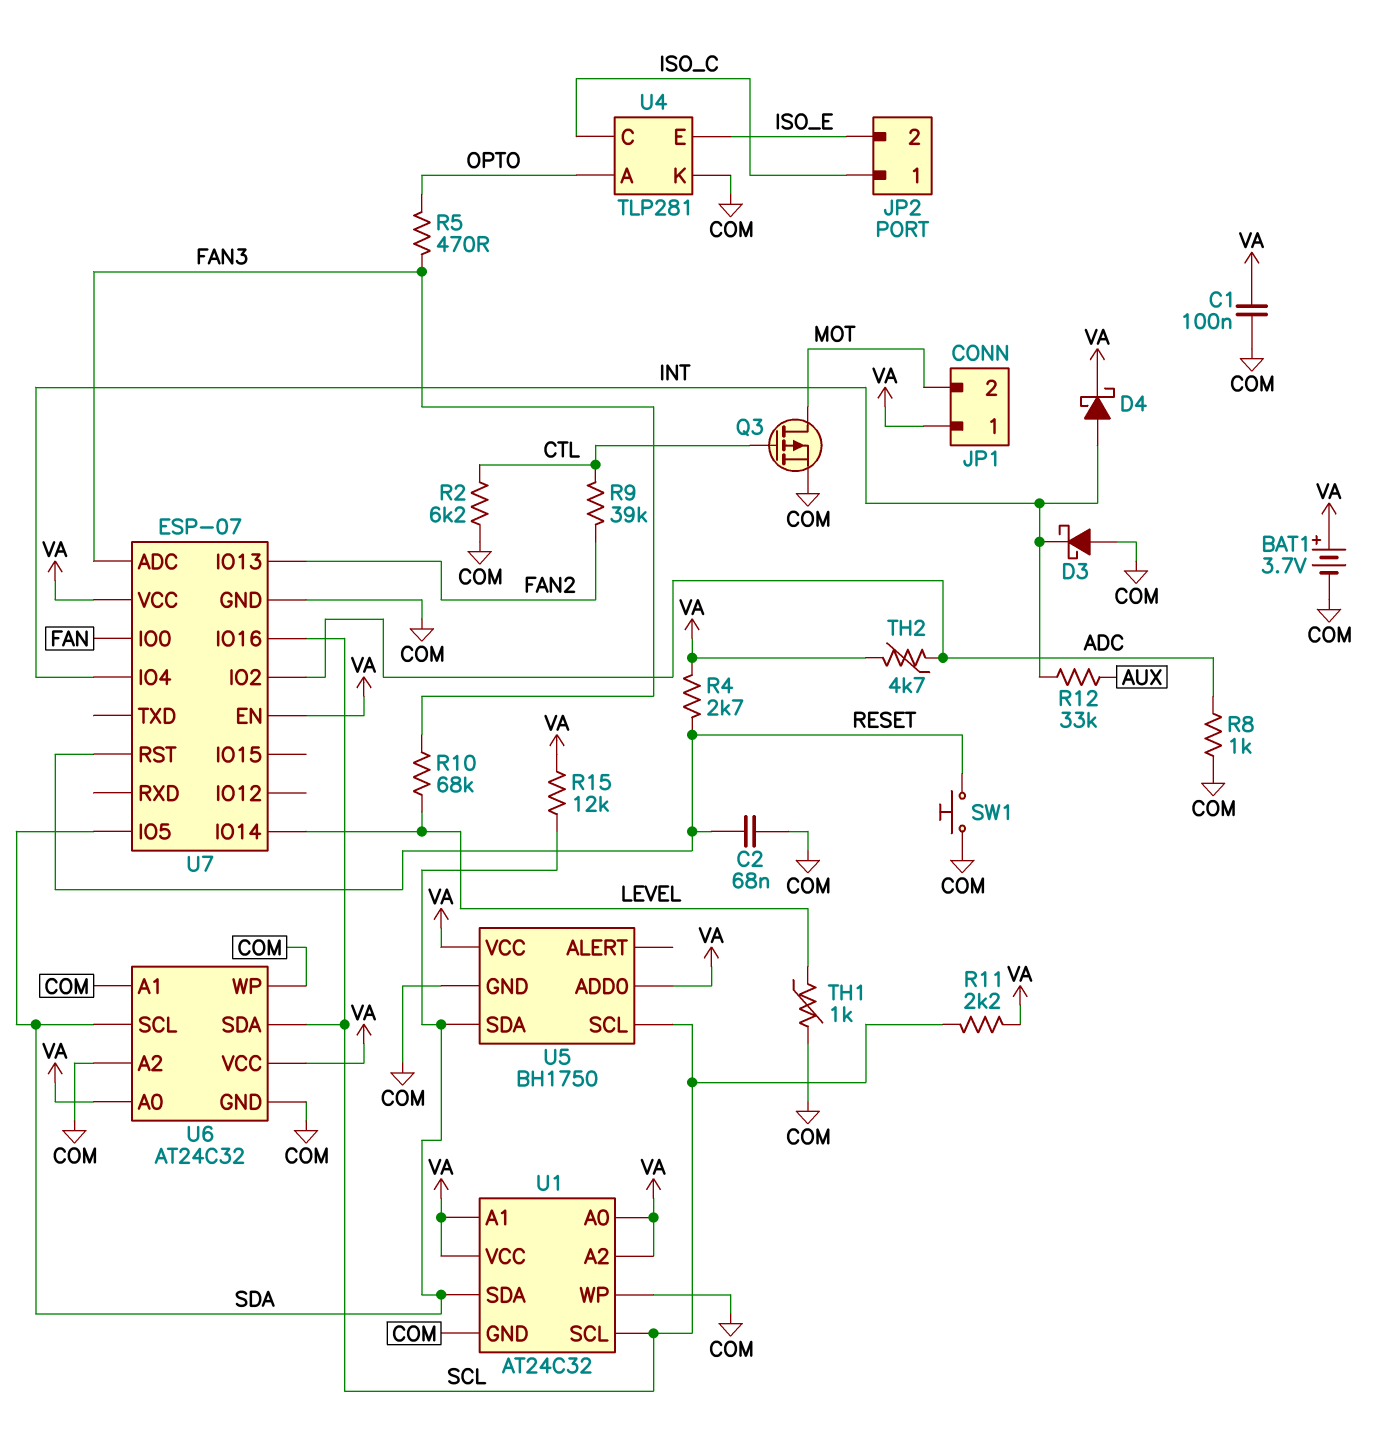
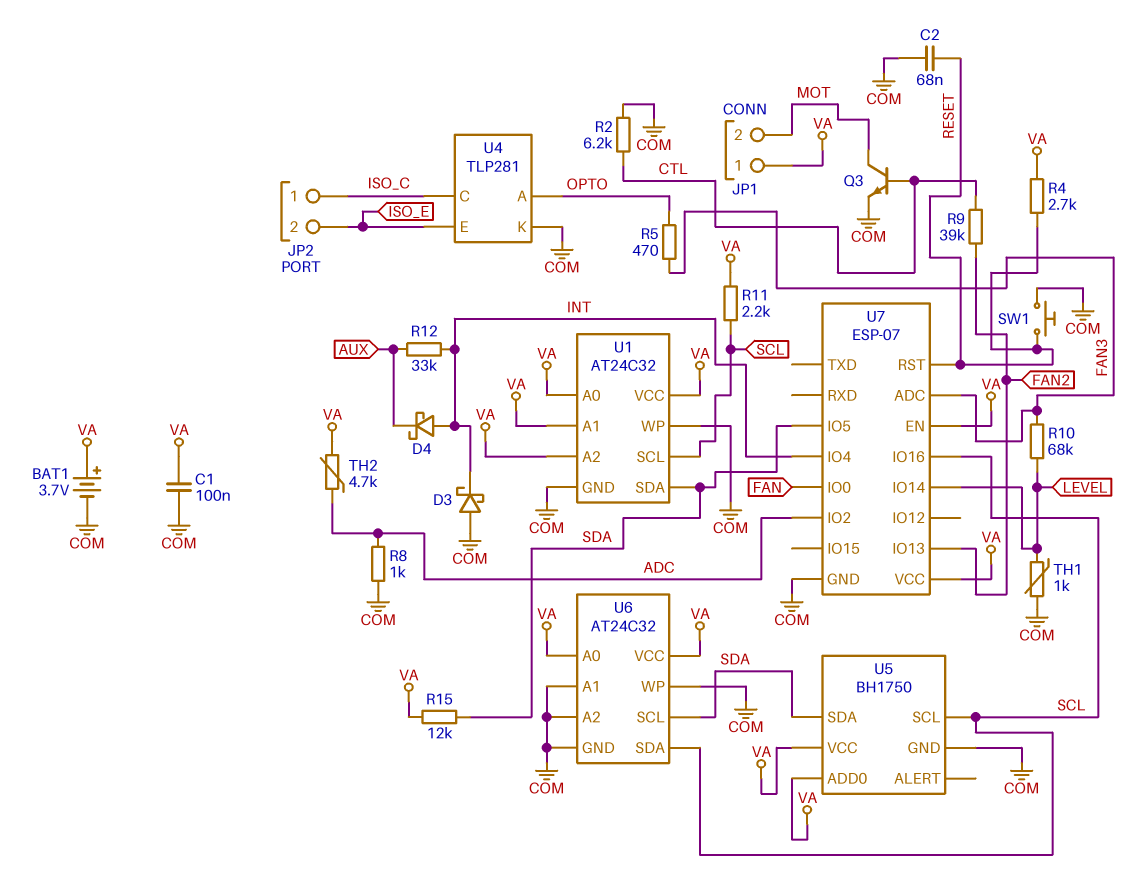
D4: schottky (A INT, K VA) -> schottky (A INT, K AUX)
Q3: PMOS (G CTL, D MOT, S COM) -> NPN (B CTL, C MOT, E COM)

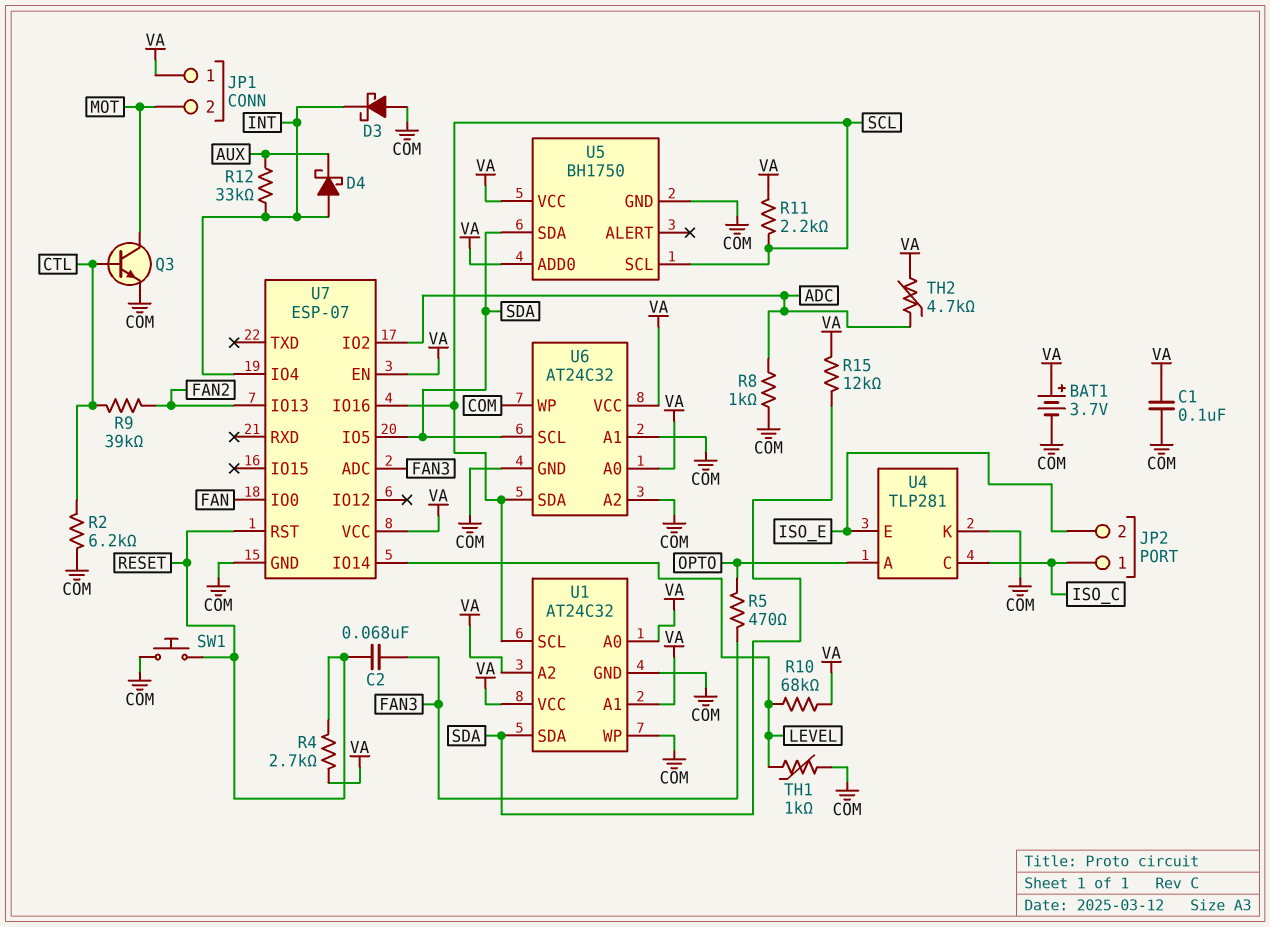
C2: 68nF (COM, RESET) -> 68nF (FAN3, RESET)
R10: 68k (FAN3, LEVEL) -> 68k (LEVEL, VA)

